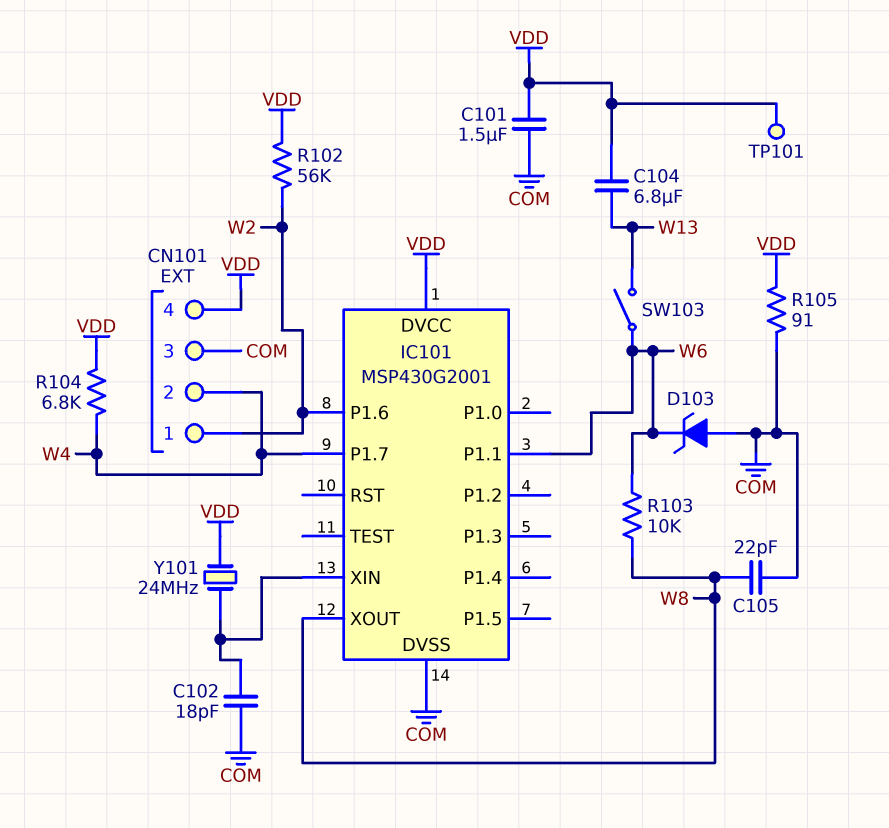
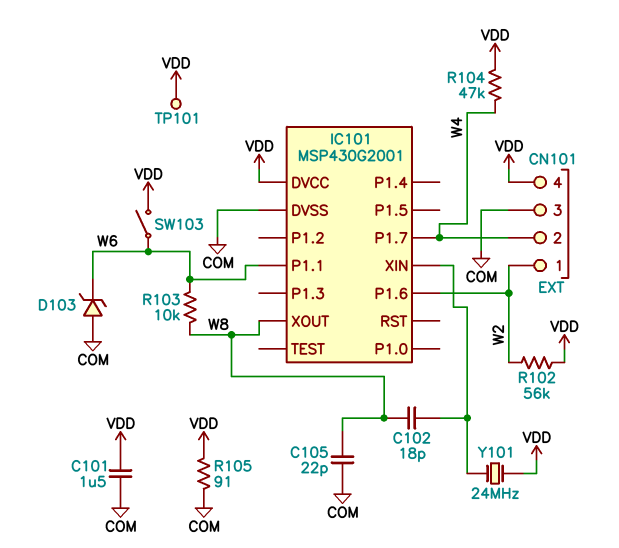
C102: 18pF (COM, IC101/XIN) -> 18pF (IC101/XIN, W8)
C104: 6.8uF (VDD, W13) -> none
R104: 6.8k (VDD, W4) -> 47k (VDD, W4)
SW103: switch (W6, W13) -> switch (VDD, W6)

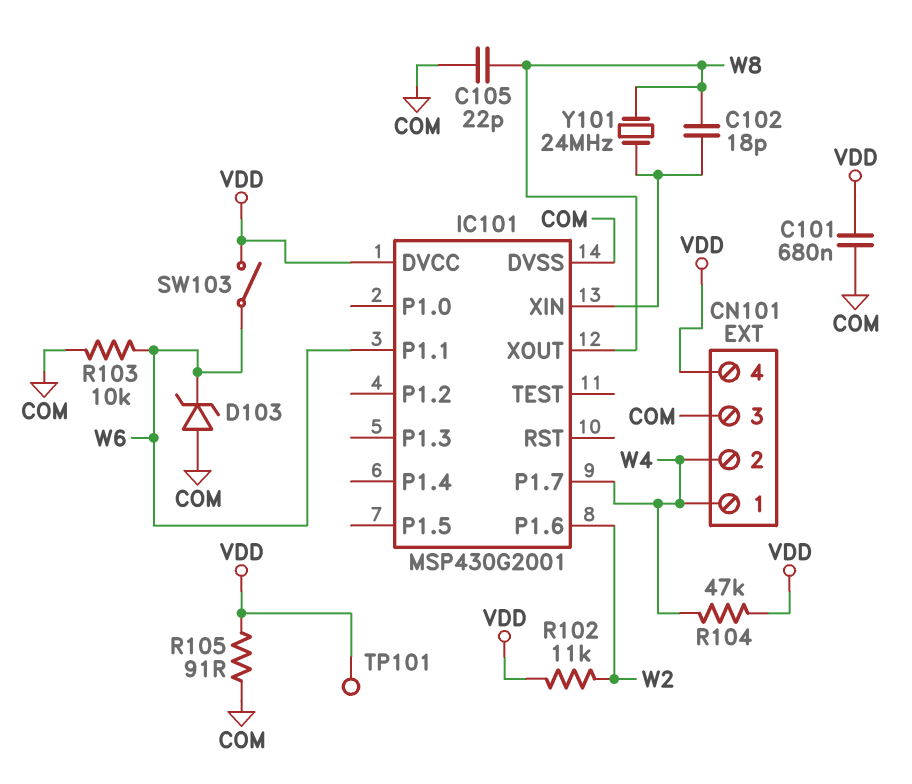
C101: 1.5uF (COM, VDD) -> 680nF (COM, VDD)
CN101 pin 1: W2 -> W4
R102: 56k (VDD, W2) -> 11k (VDD, W2)
R103: 10k (W6, W8) -> 10k (COM, W6)
Y101: 24MHz (IC101/XIN, VDD) -> 24MHz (IC101/XIN, W8)

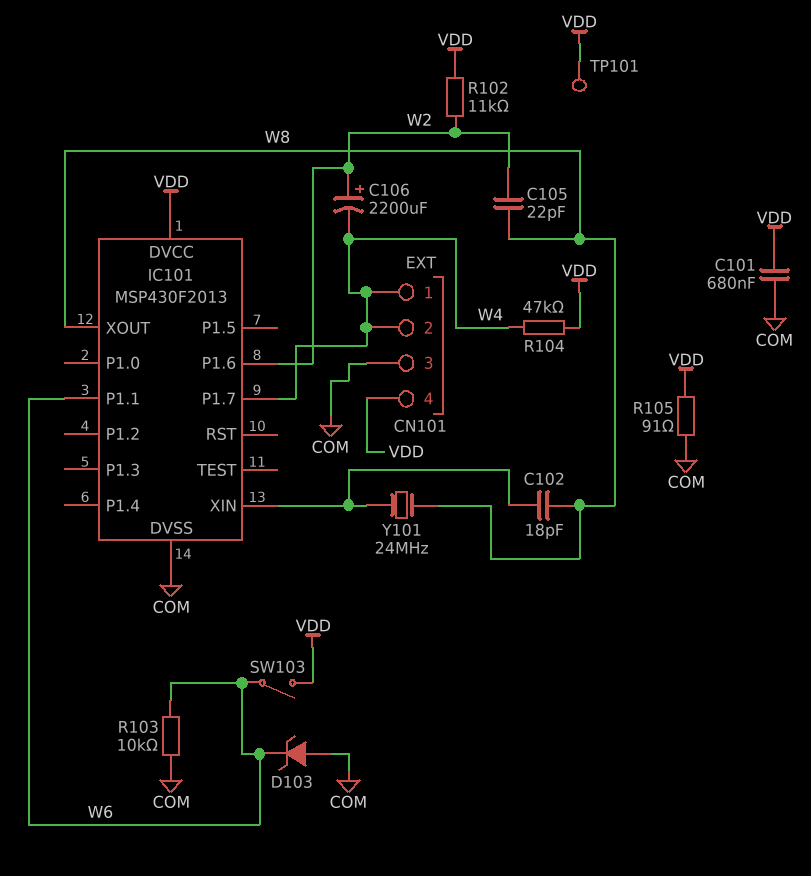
C105: 22pF (COM, W8) -> 22pF (W2, W8)
C106: none -> 2200uF (plus W2, minus W4)
IC101: MSP430G2001 -> MSP430F2013

